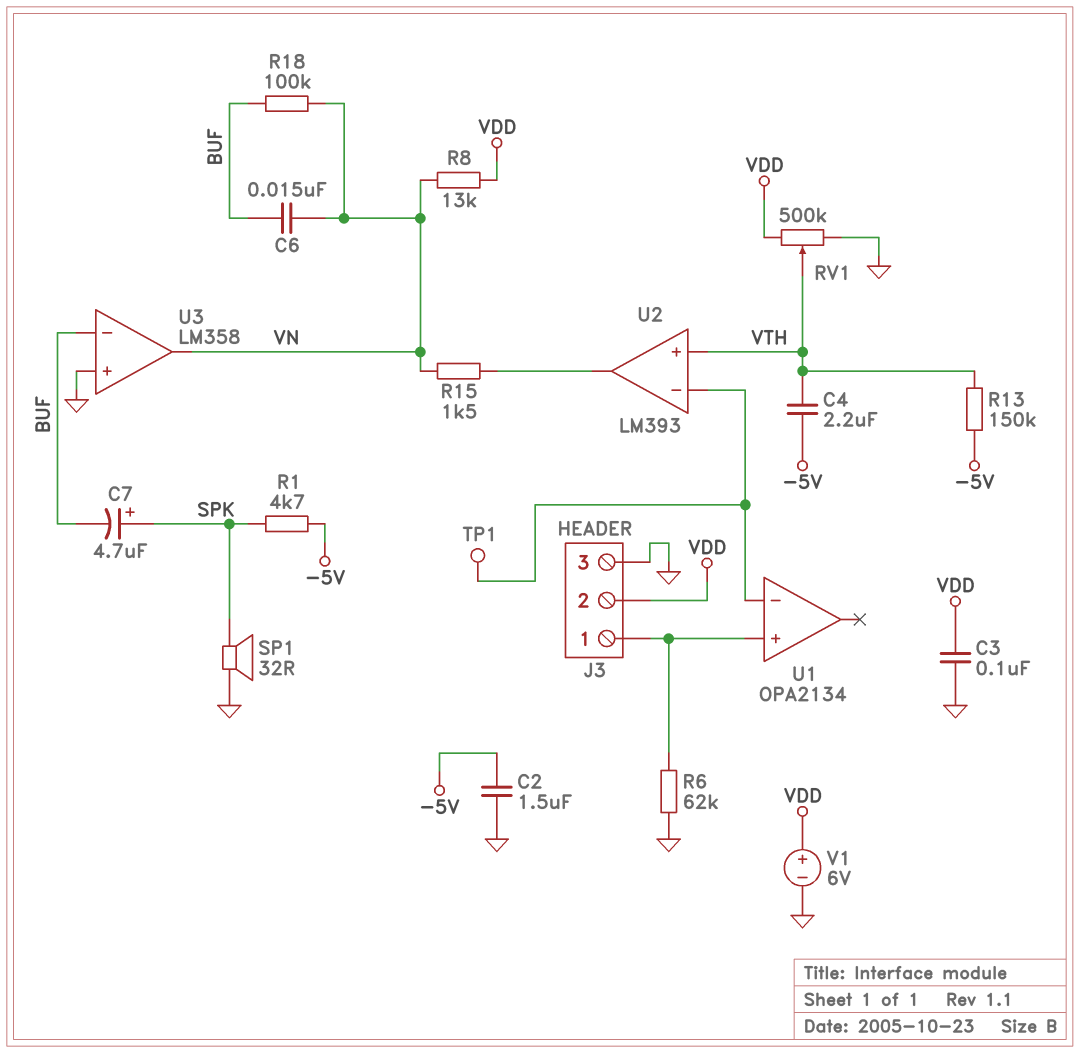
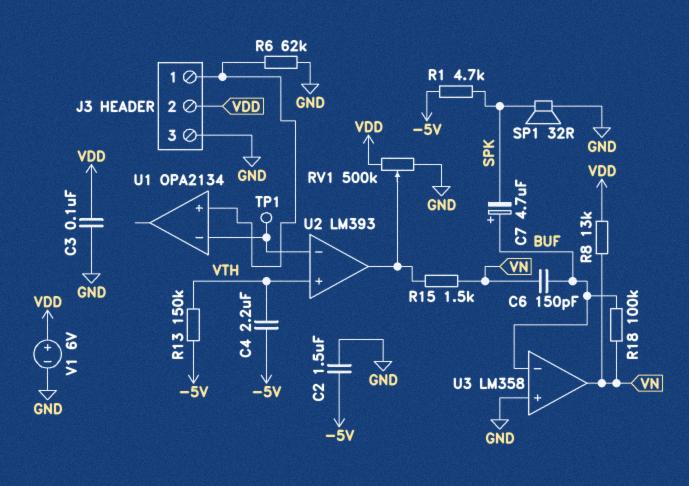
C6: 15nF (BUF, VN) -> 150pF (BUF, VN)
C7: 4.7uF (plus SPK, minus BUF) -> 4.7uF (plus BUF, minus SPK)
RV1: 500k (GND, VDD, wiper VTH) -> 500k (GND, VDD, wiper U2/out)

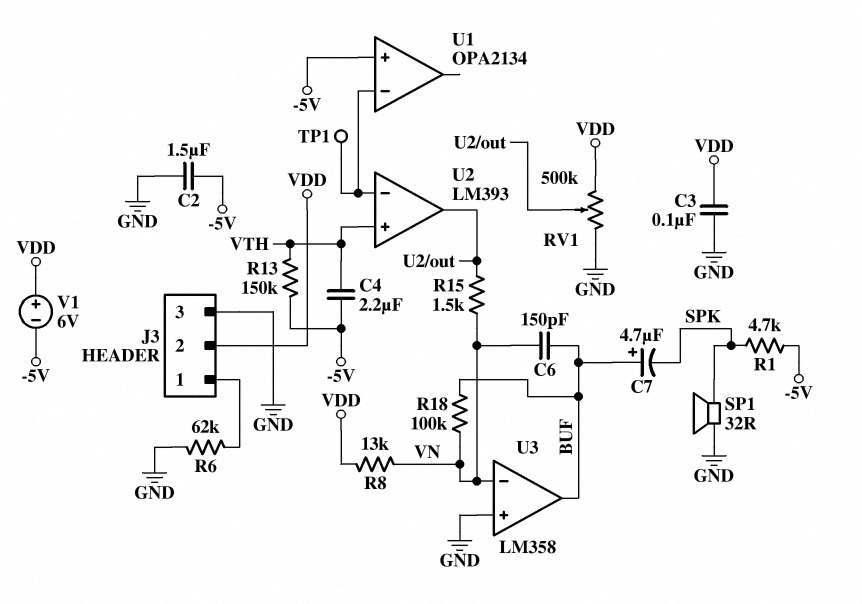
U1 pin in+: J3/1 -> -5V
U3 pin in-: BUF -> VN
U3 pin out: VN -> BUF
V1: 6V (plus VDD, minus GND) -> 6V (plus VDD, minus -5V)

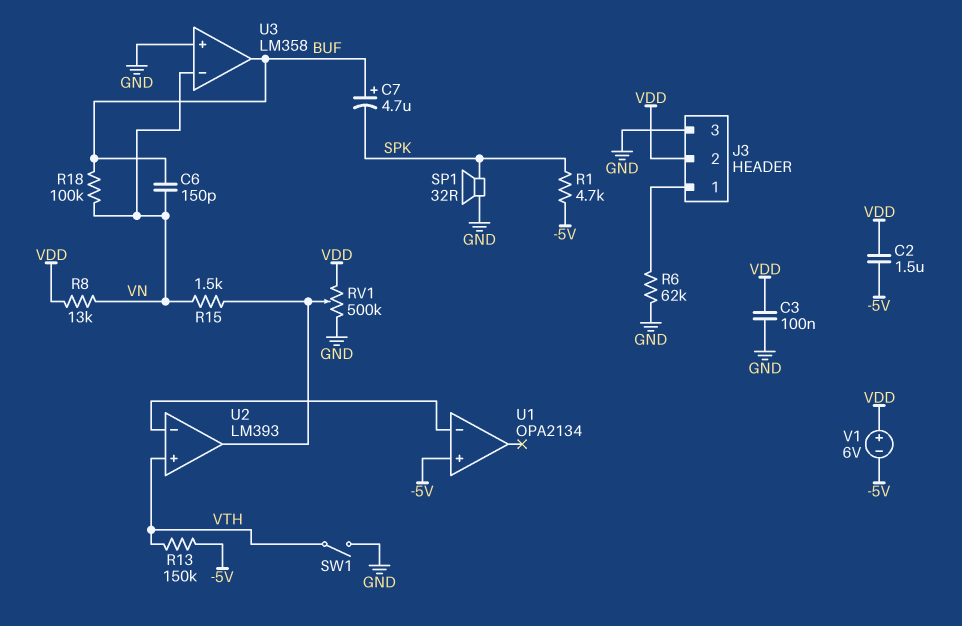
C2: 1.5uF (-5V, GND) -> 1.5uF (-5V, VDD)
C4: 2.2uF (-5V, VTH) -> none
SW1: none -> switch (GND, VTH)
TP1: test point (U1/in-) -> none

